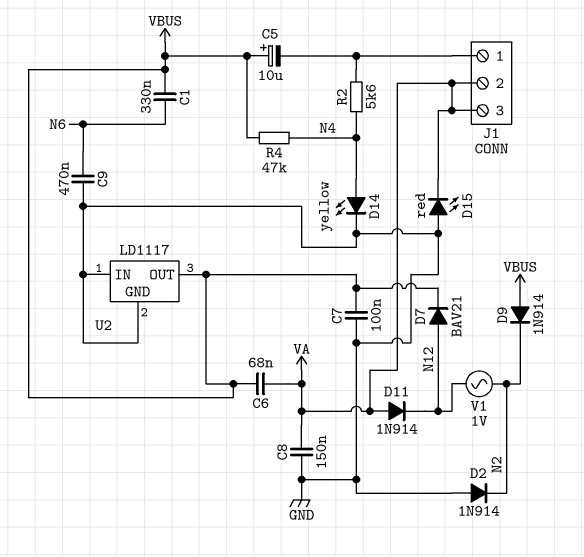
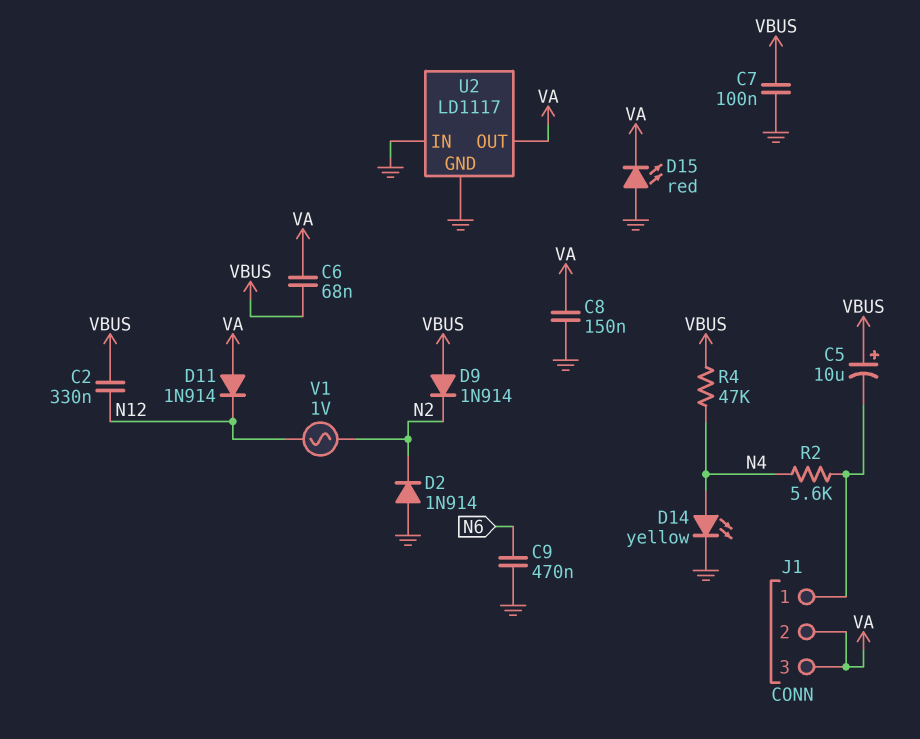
C1: 330nF (N6, VBUS) -> none
C2: none -> 330nF (N12, VBUS)
D7: diode BAV21 (A N12, K VBUS) -> none
U2 pin OUT: VBUS -> VA

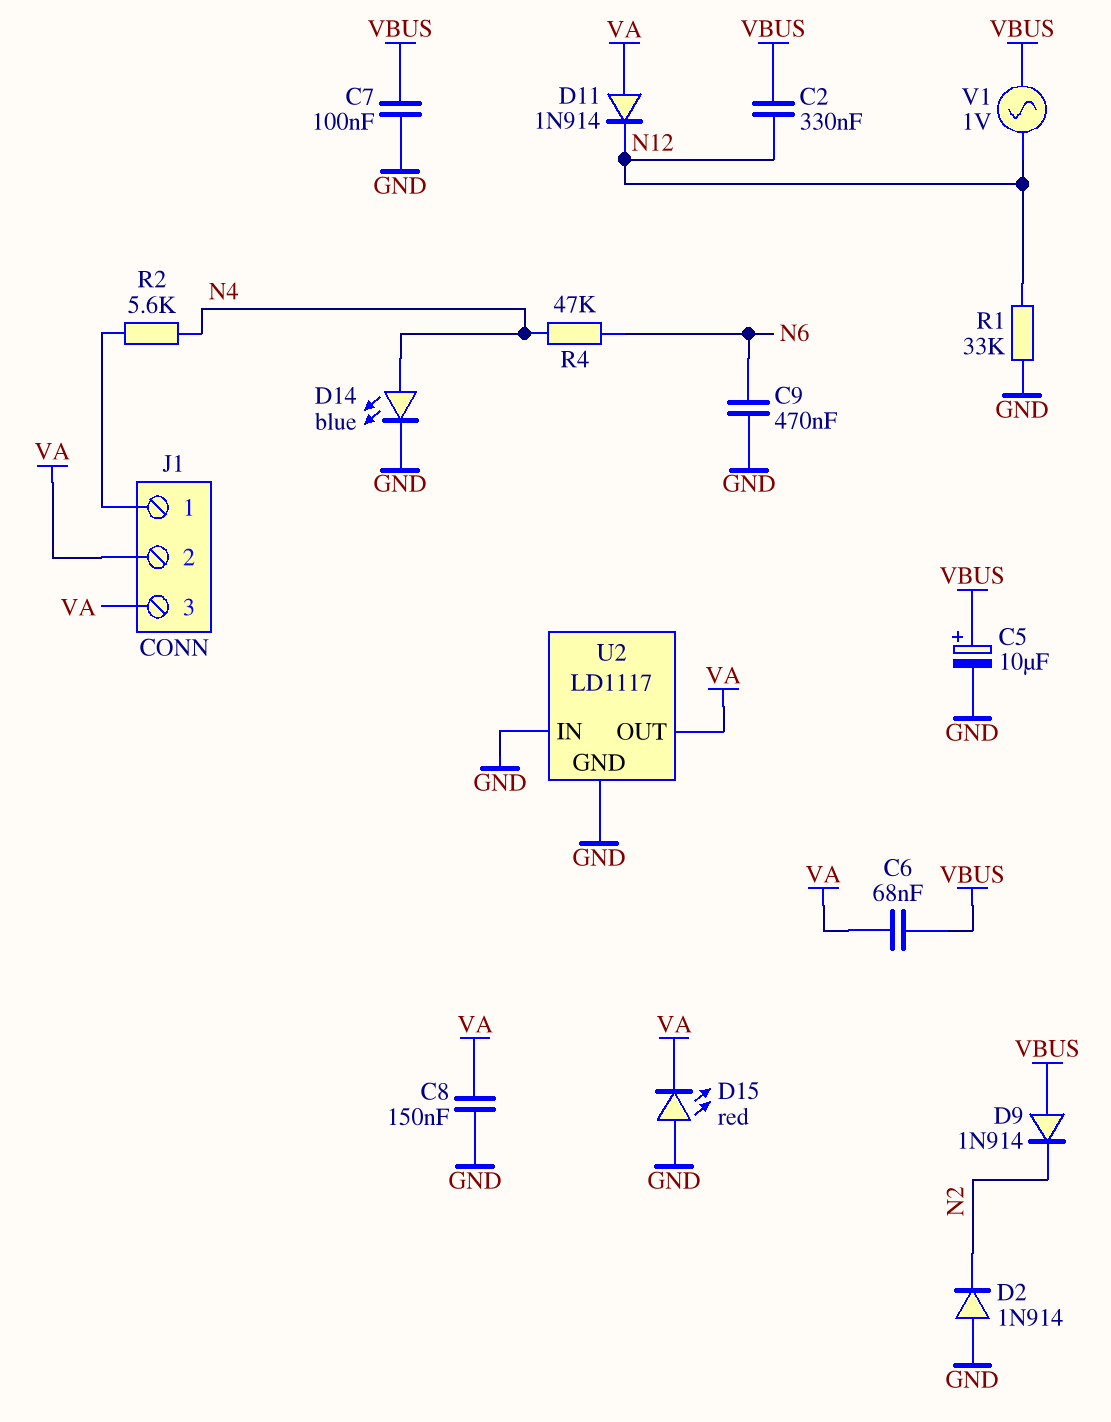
C5: 10uF (plus VBUS, minus J1/1) -> 10uF (plus VBUS, minus GND)
D14: LED yellow (A N4, K GND) -> LED blue (A N4, K GND)
R1: none -> 33k (GND, N12)
R4: 47k (N4, VBUS) -> 47k (N4, N6)
V1: AC 1V (N2, N12) -> AC 1V (N12, VBUS)

